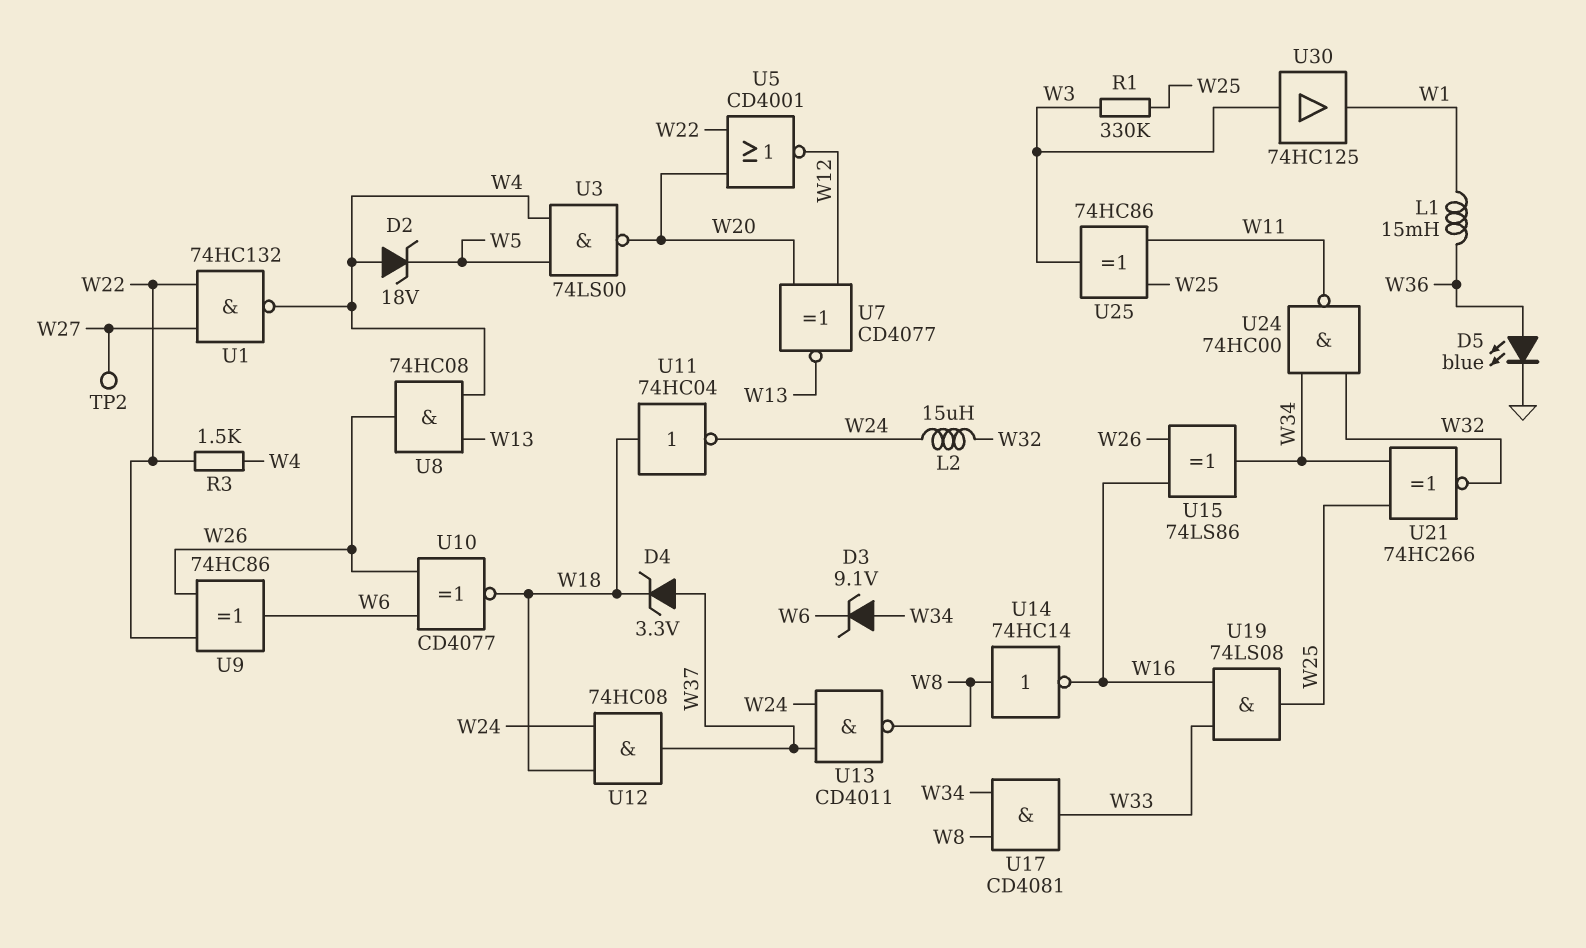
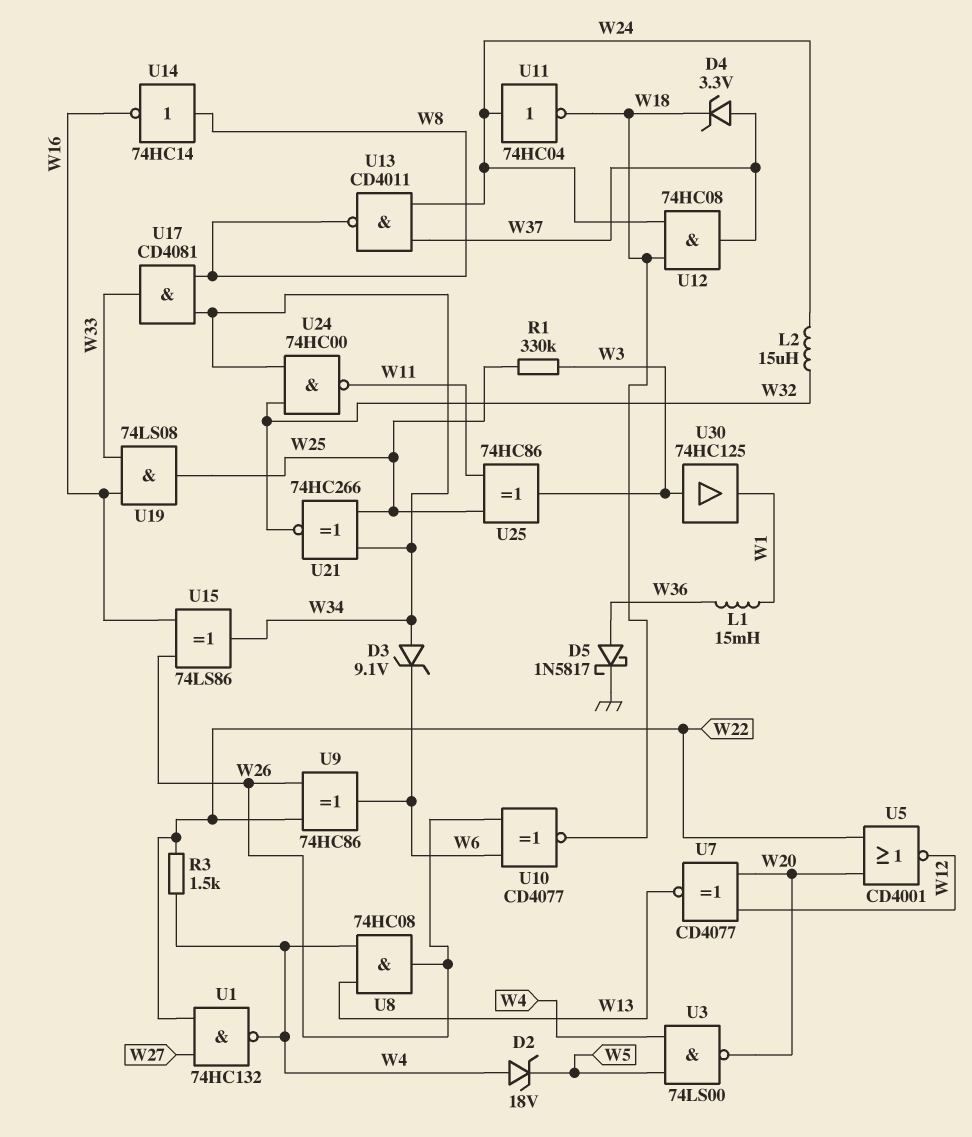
D5: LED blue (A W36, K GND) -> schottky 1N5817 (A W36, K GND)
TP2: test point (W27) -> none
U11: NOT 74HC04 (in W18, out W24) -> NOT 74HC04 (in W24, out W18)

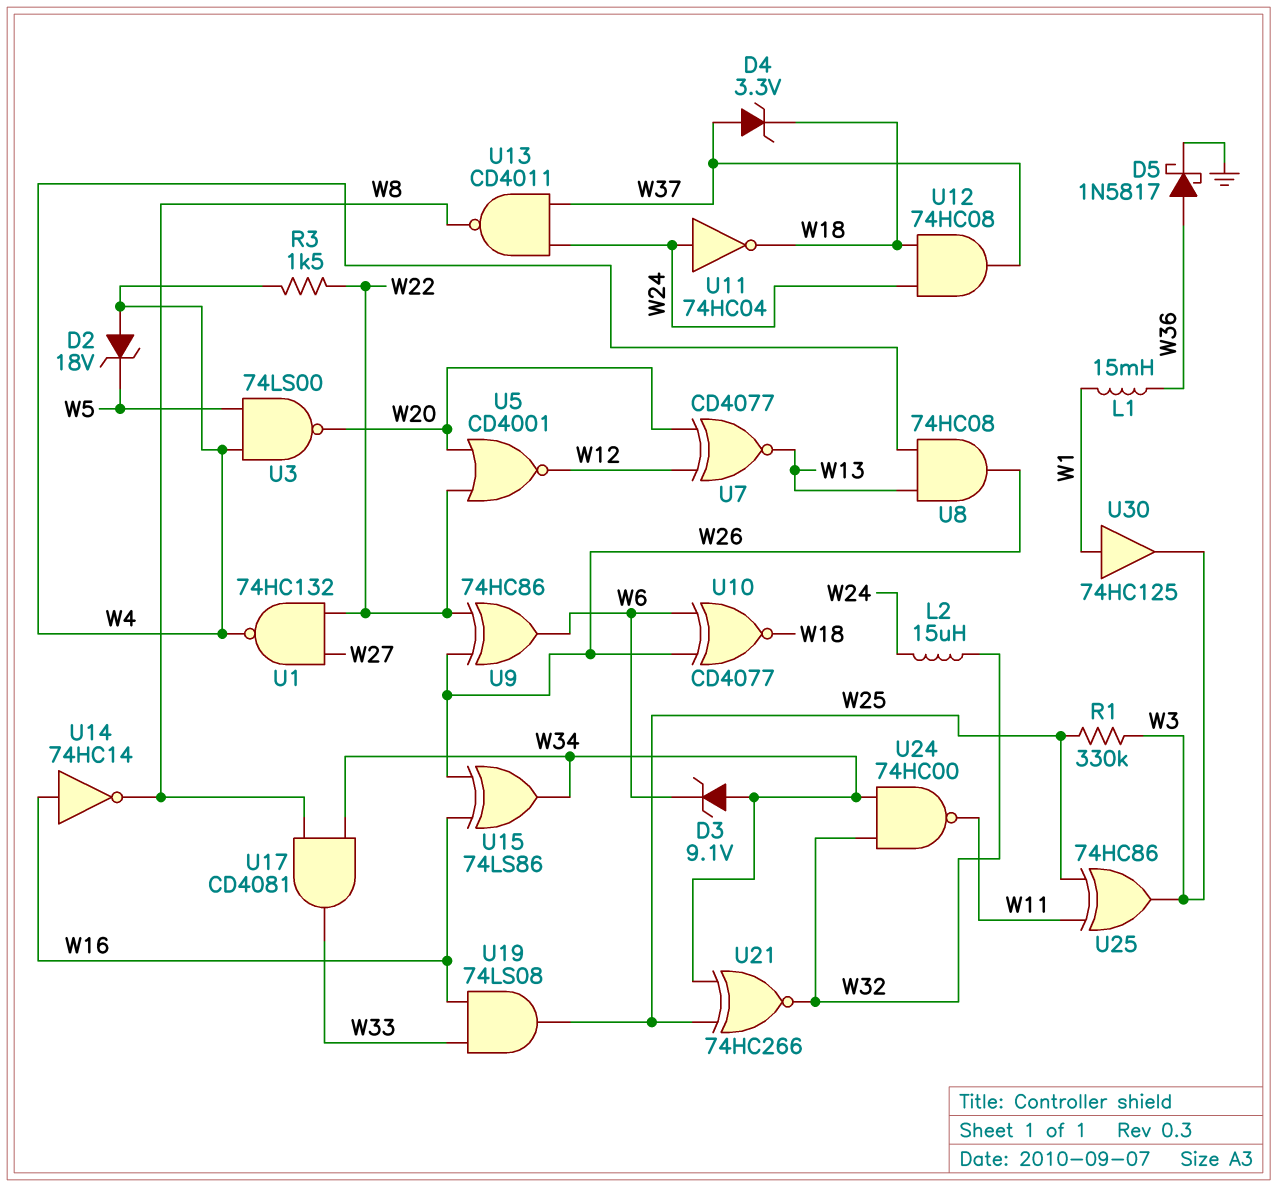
U14: NOT 74HC14 (in W8, out W16) -> NOT 74HC14 (in W16, out W8)
U30: buffer 74HC125 (in W3, out W1) -> buffer 74HC125 (in W1, out W3)

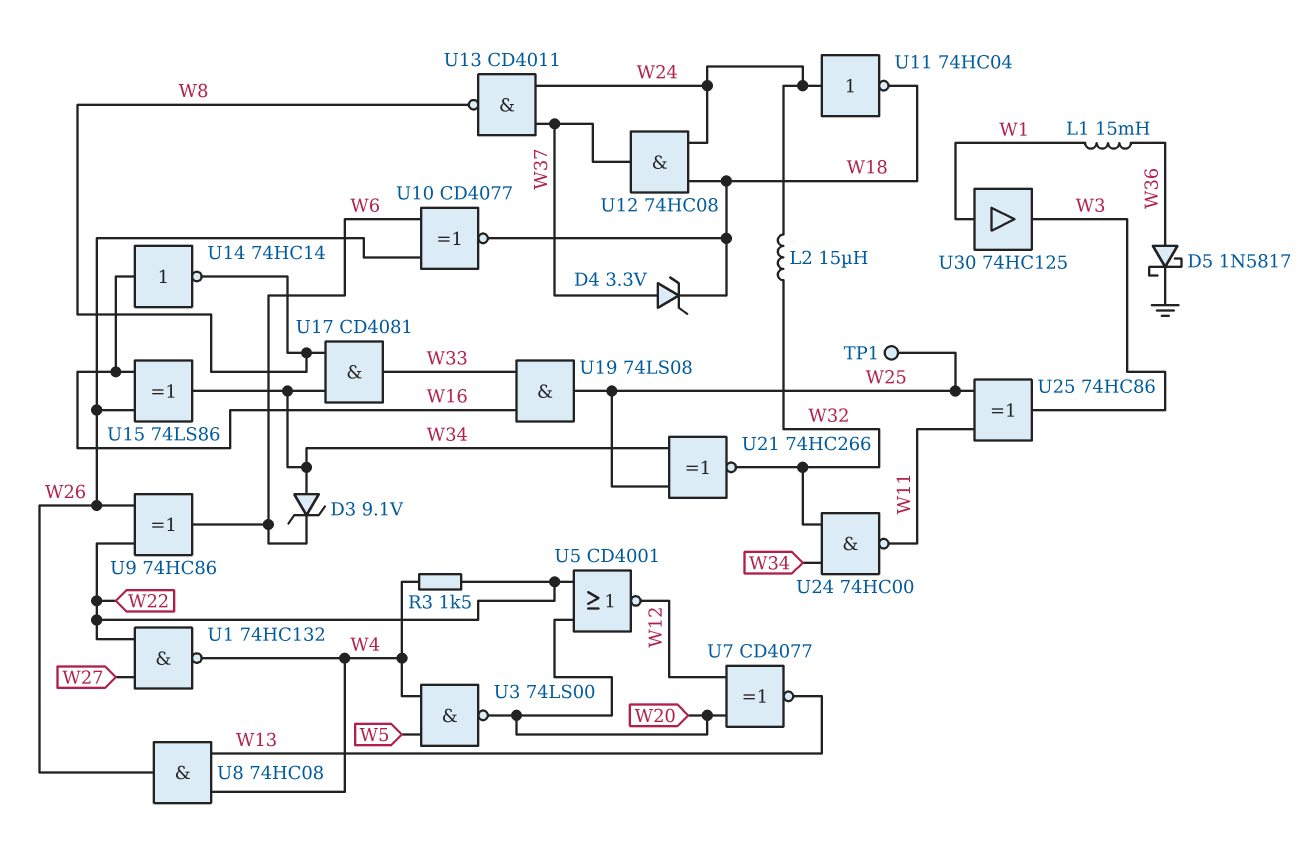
D2: zener 18V (A W4, K W5) -> none
R1: 330k (W3, W25) -> none
TP1: none -> test point (W25)

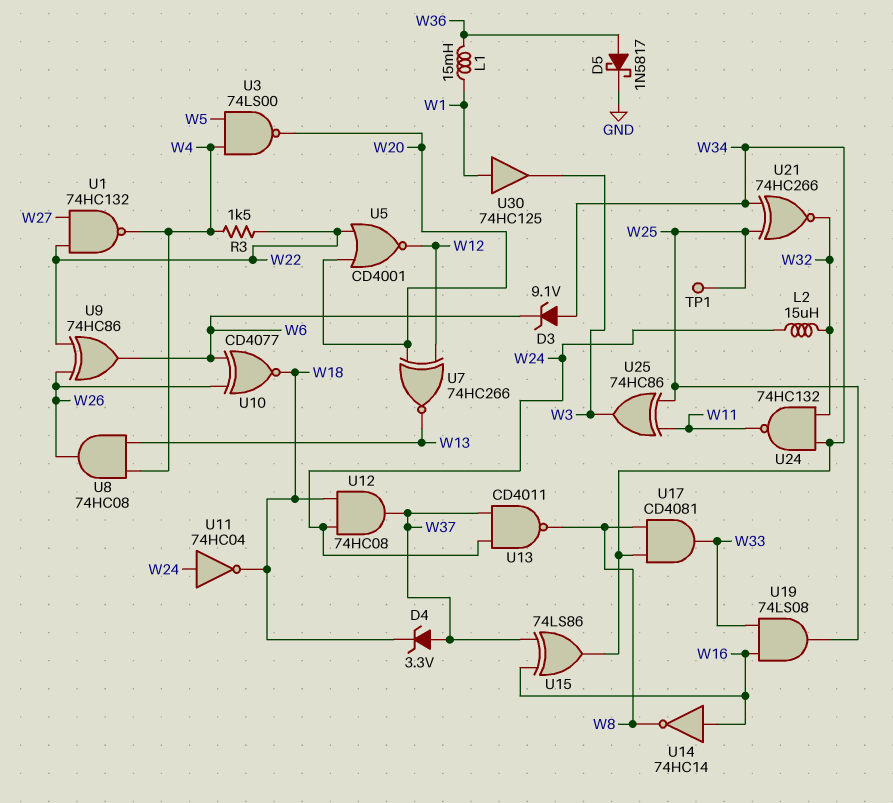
U7: XNOR CD4077 (in W12, in W20, out W13) -> XNOR 74HC266 (in W12, in W20, out W13)
U15: XOR 74LS86 (in W16, in W26, out W34) -> XOR 74LS86 (in W16, in W37, out W34)
U24: NAND 74HC00 (in W32, in W34, out W11) -> NAND 74HC132 (in W32, in W34, out W11)

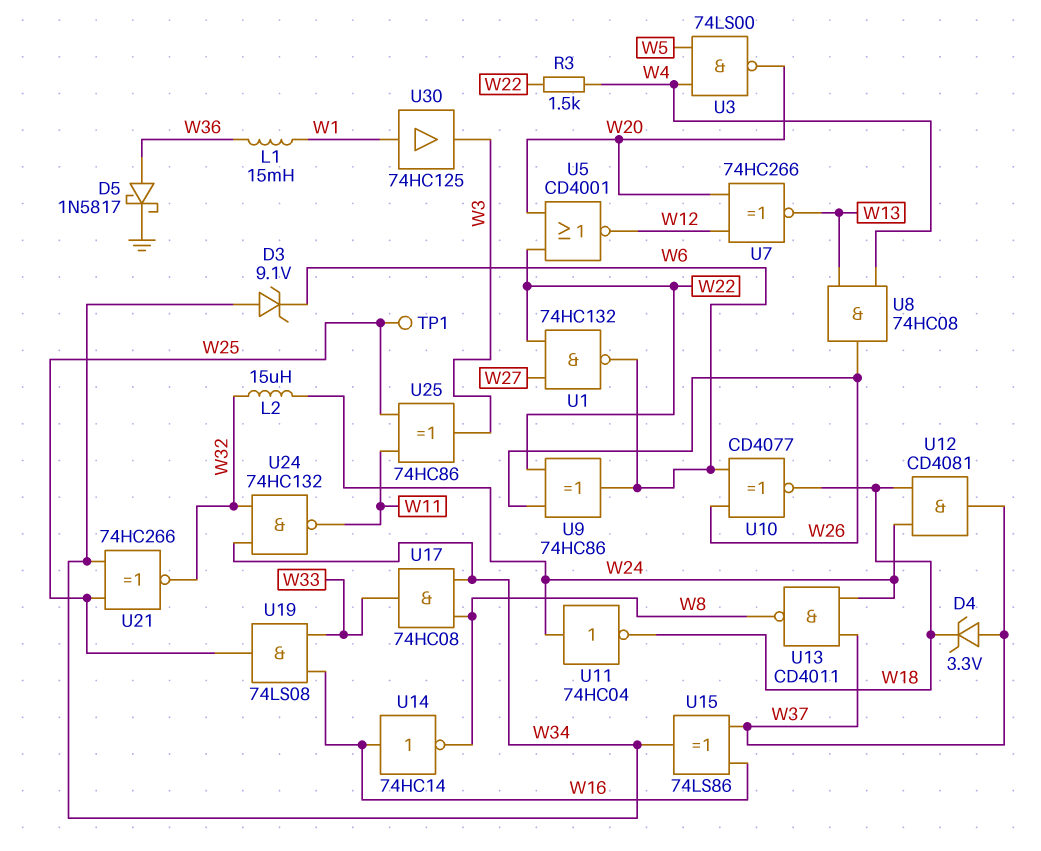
U1: NAND 74HC132 (in W22, in W27, out W4) -> NAND 74HC132 (in W22, in W27, out W6)
U12: AND 74HC08 (in W18, in W24, out W37) -> AND CD4081 (in W18, in W24, out W37)
U17: AND CD4081 (in W8, in W34, out W33) -> AND 74HC08 (in W8, in W34, out W33)

